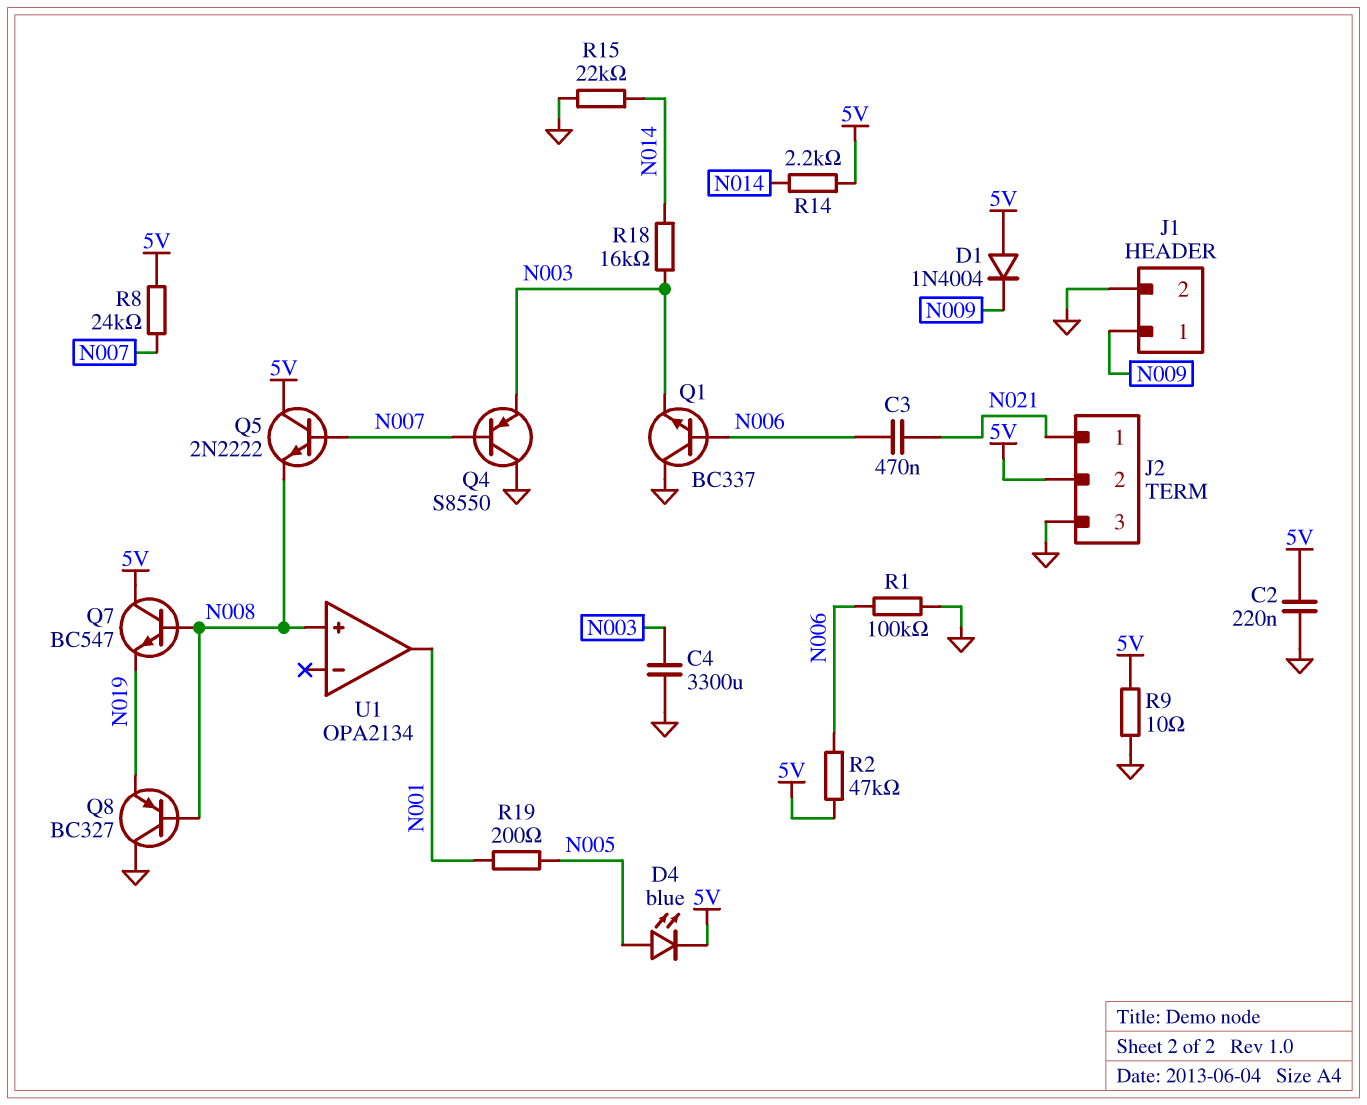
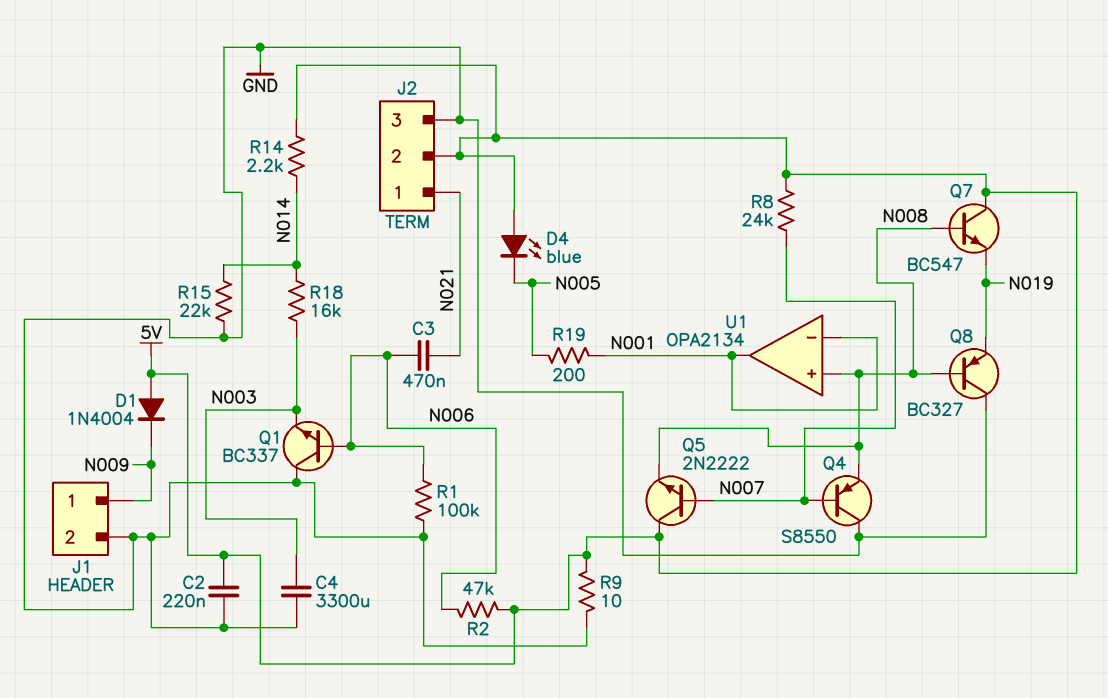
D4: LED blue (A N005, K 5V) -> LED blue (A 5V, K N005)
Q4: PNP S8550 (B N007, C GND, E N003) -> PNP S8550 (B N007, C GND, E N008)
U1 pin in-: none -> N001

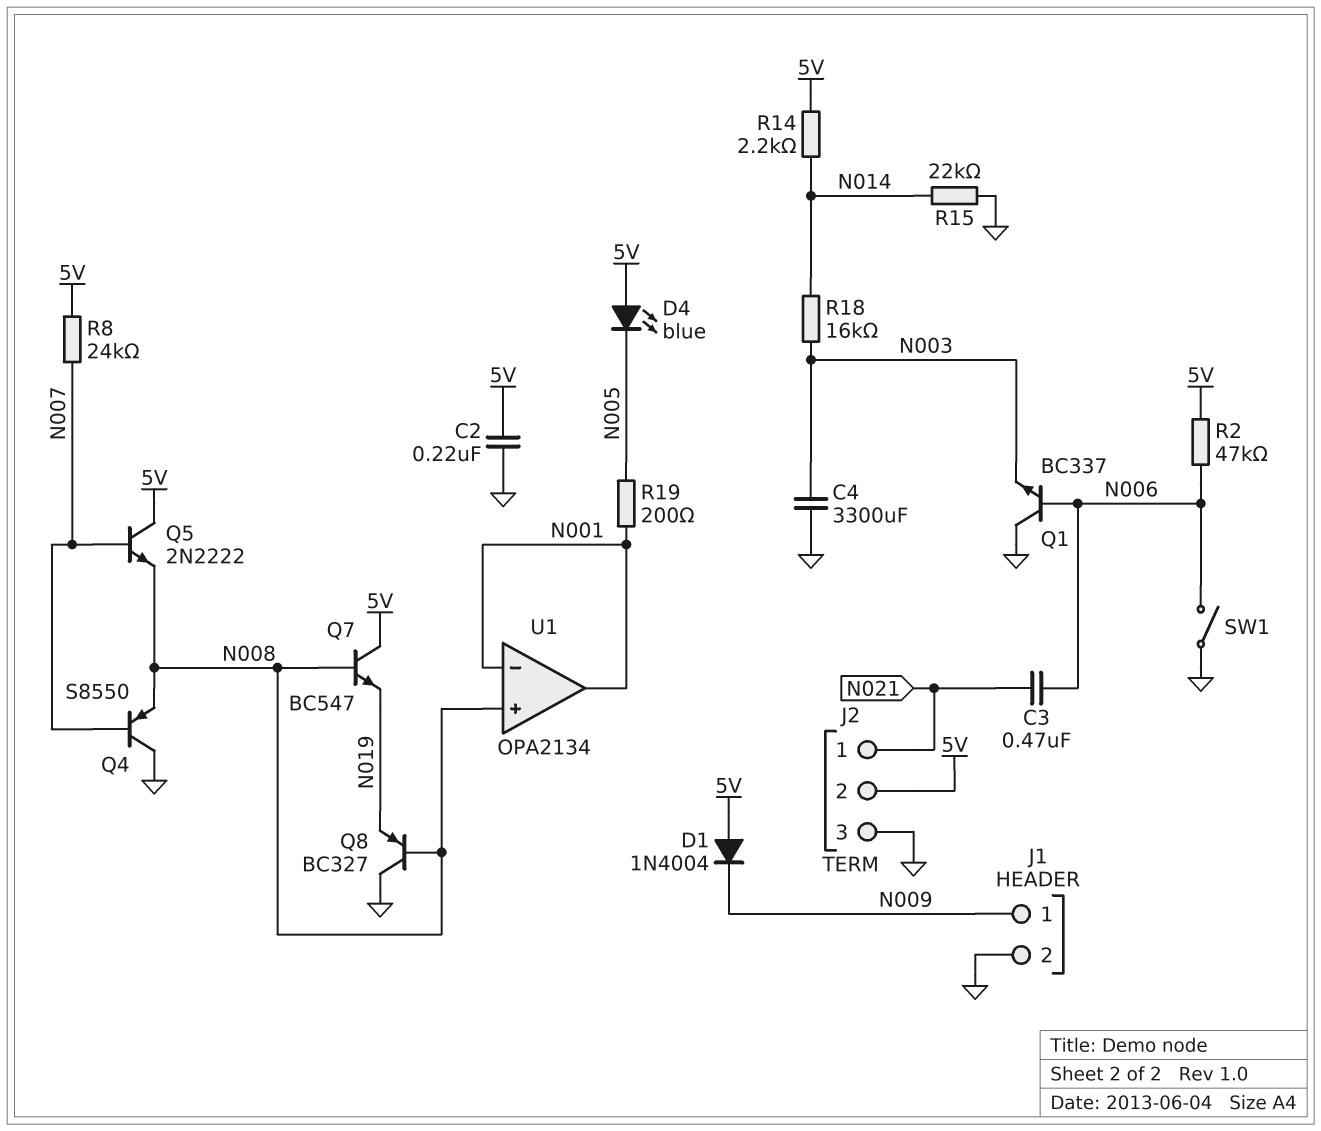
R1: 100k (GND, N006) -> none
R9: 10 (5V, GND) -> none
SW1: none -> switch (GND, N006)

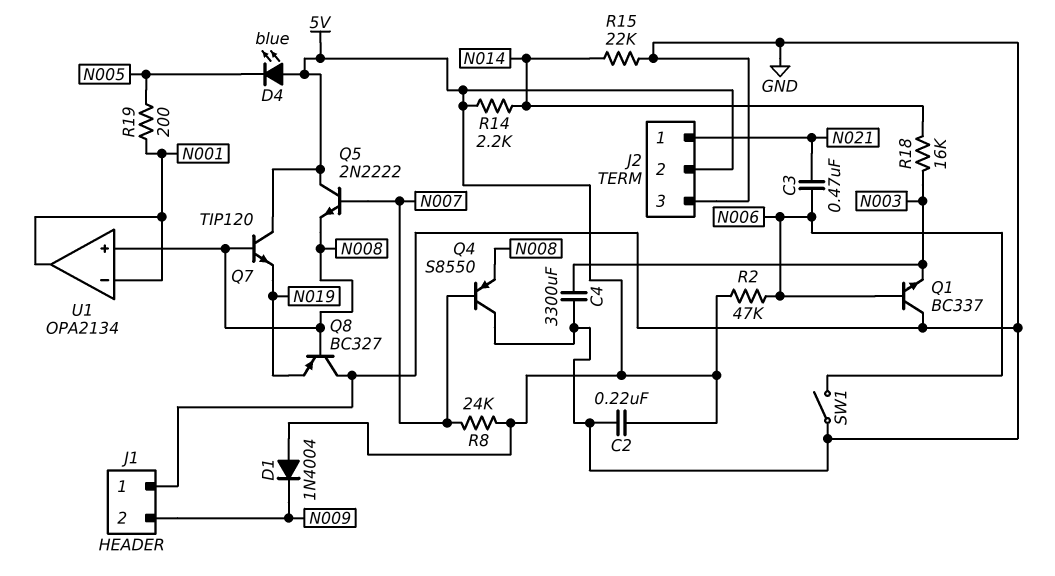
J1 pin 1: N009 -> GND
J1 pin 2: GND -> N009
Q7: NPN BC547 (B N008, C 5V, E N019) -> NPN TIP120 (B N008, C 5V, E N019)

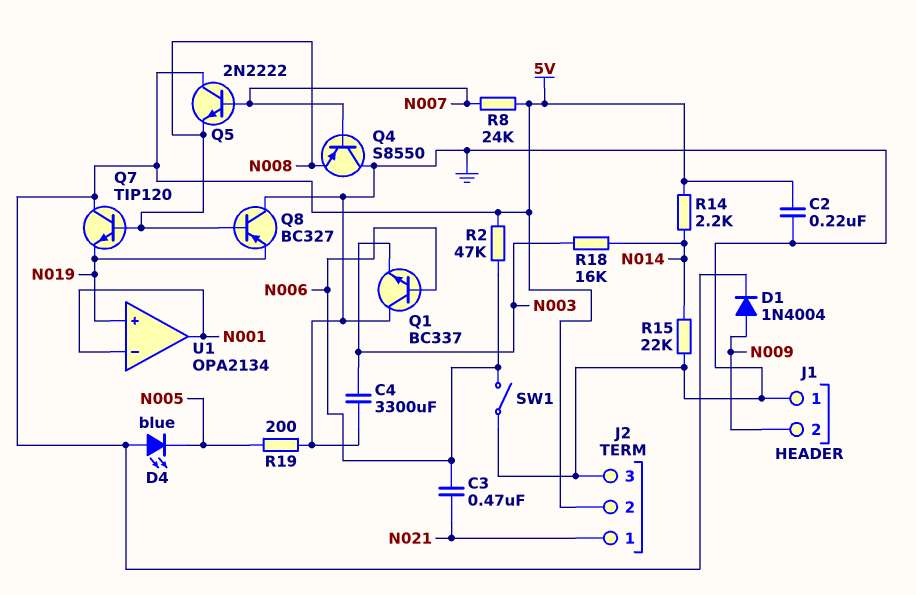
D1: diode 1N4004 (A 5V, K N009) -> diode 1N4004 (A N009, K 5V)
R19: 200 (N001, N005) -> 200 (GND, N005)
U1 pin in+: N008 -> N019

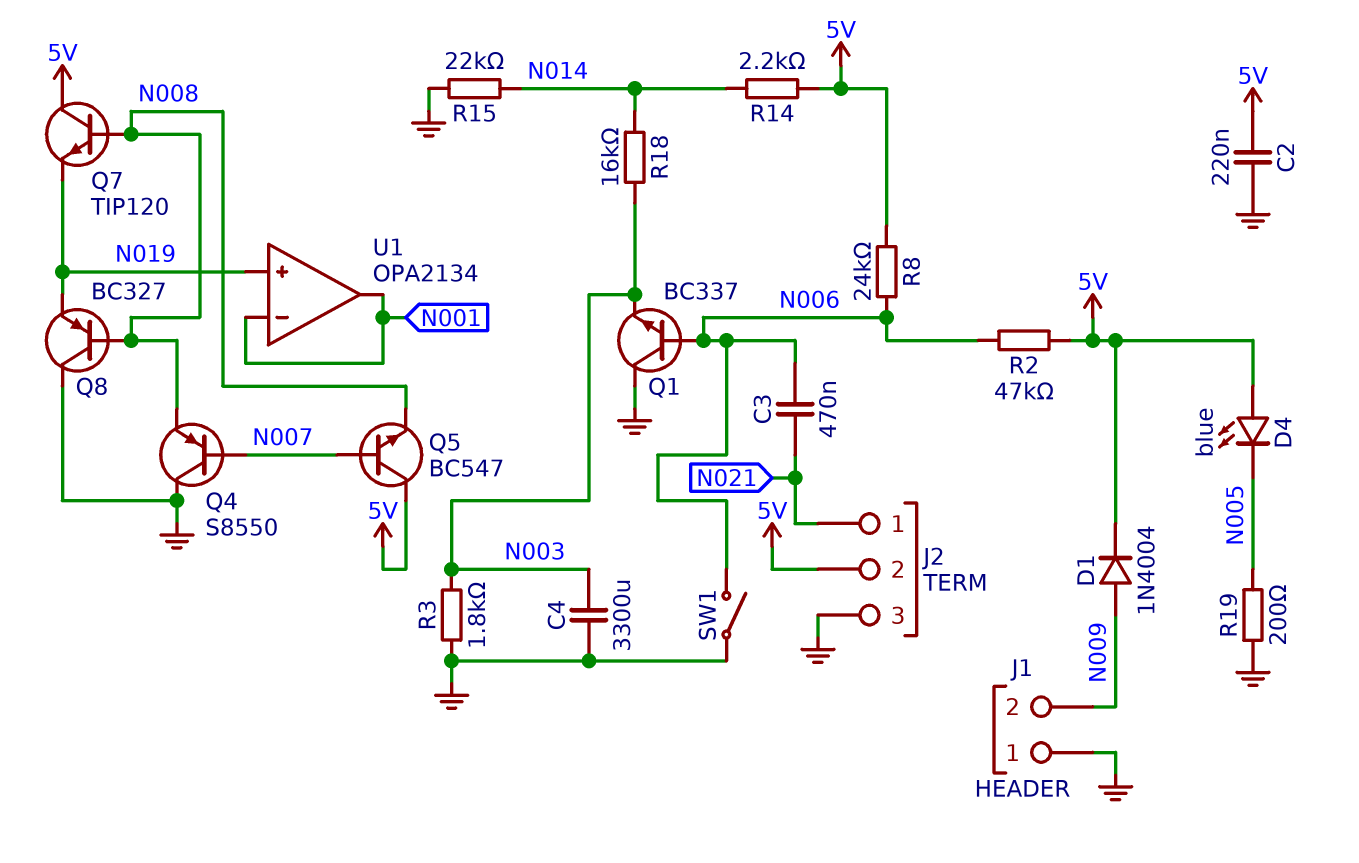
Q5: NPN 2N2222 (B N007, C 5V, E N008) -> NPN BC547 (B N007, C 5V, E N008)
R3: none -> 1.8k (GND, N003)
R8: 24k (5V, N007) -> 24k (5V, N006)

